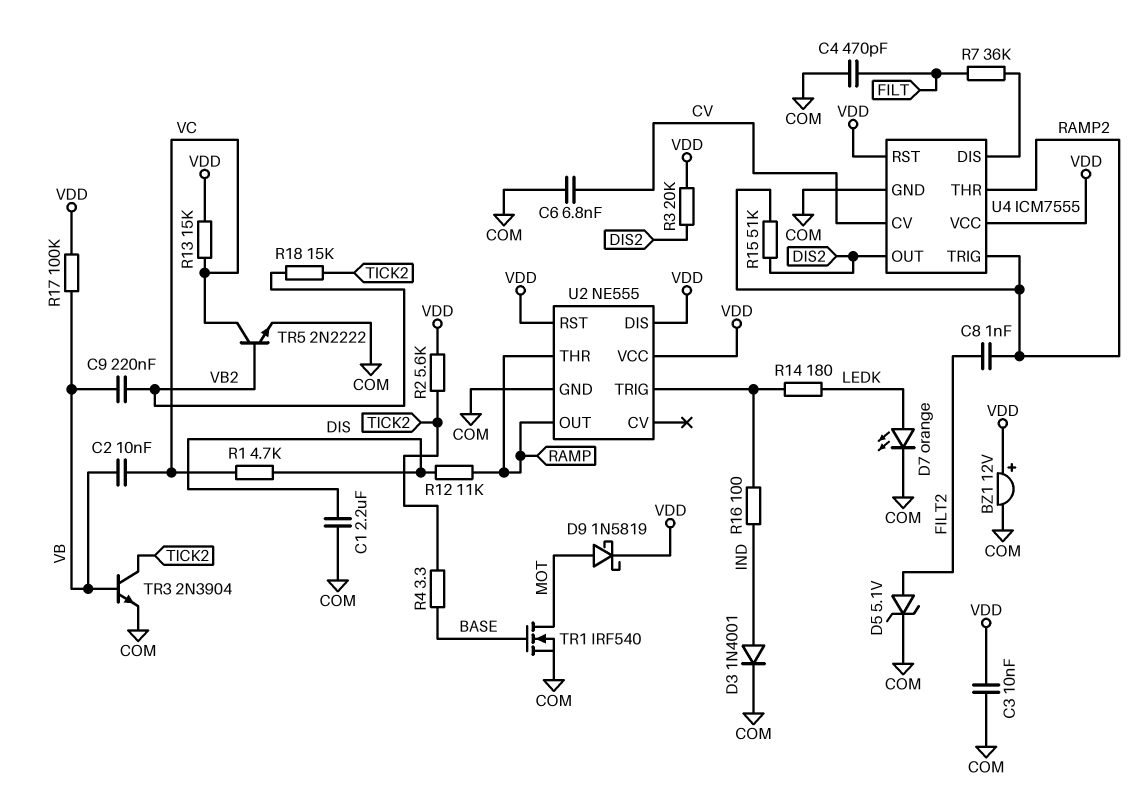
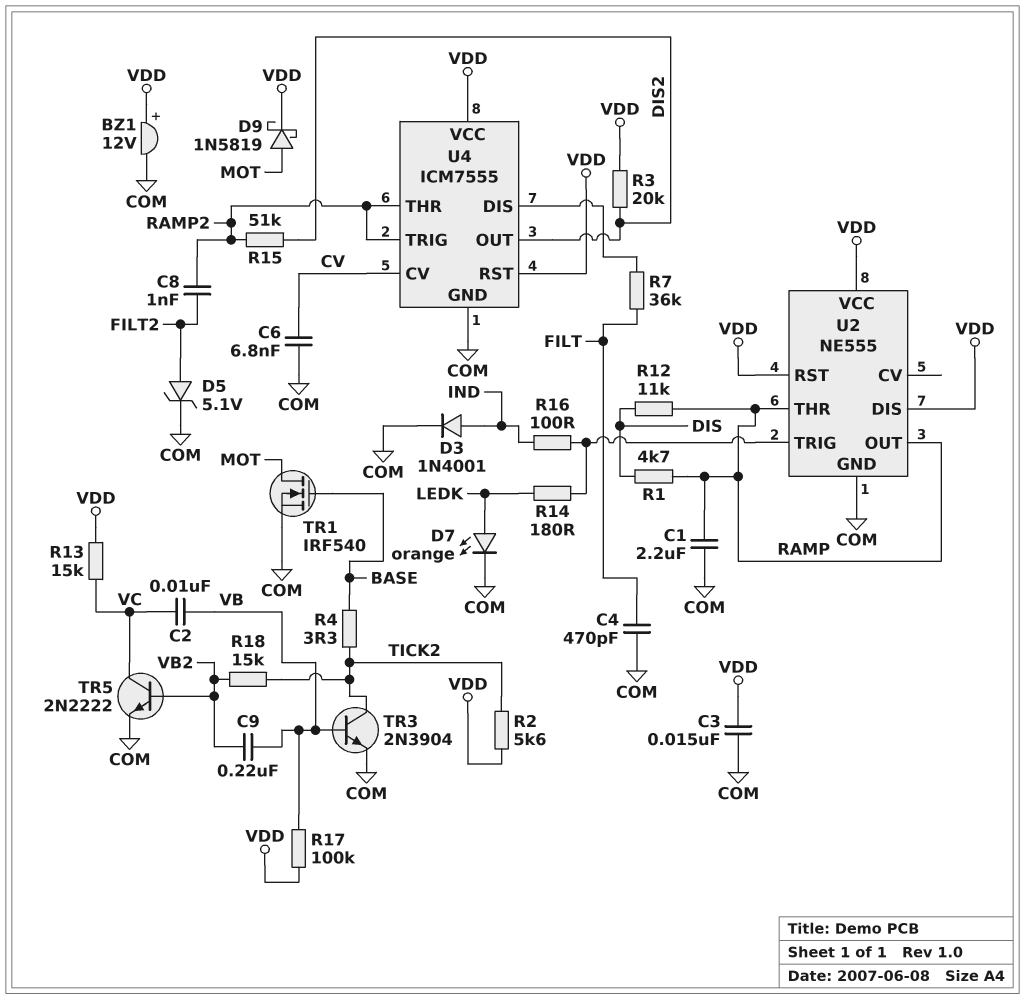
C1: 2.2uF (COM, DIS) -> 2.2uF (COM, RAMP)
C3: 10nF (COM, VDD) -> 15nF (COM, VDD)
R1: 4.7k (DIS, VC) -> 4.7k (DIS, RAMP)

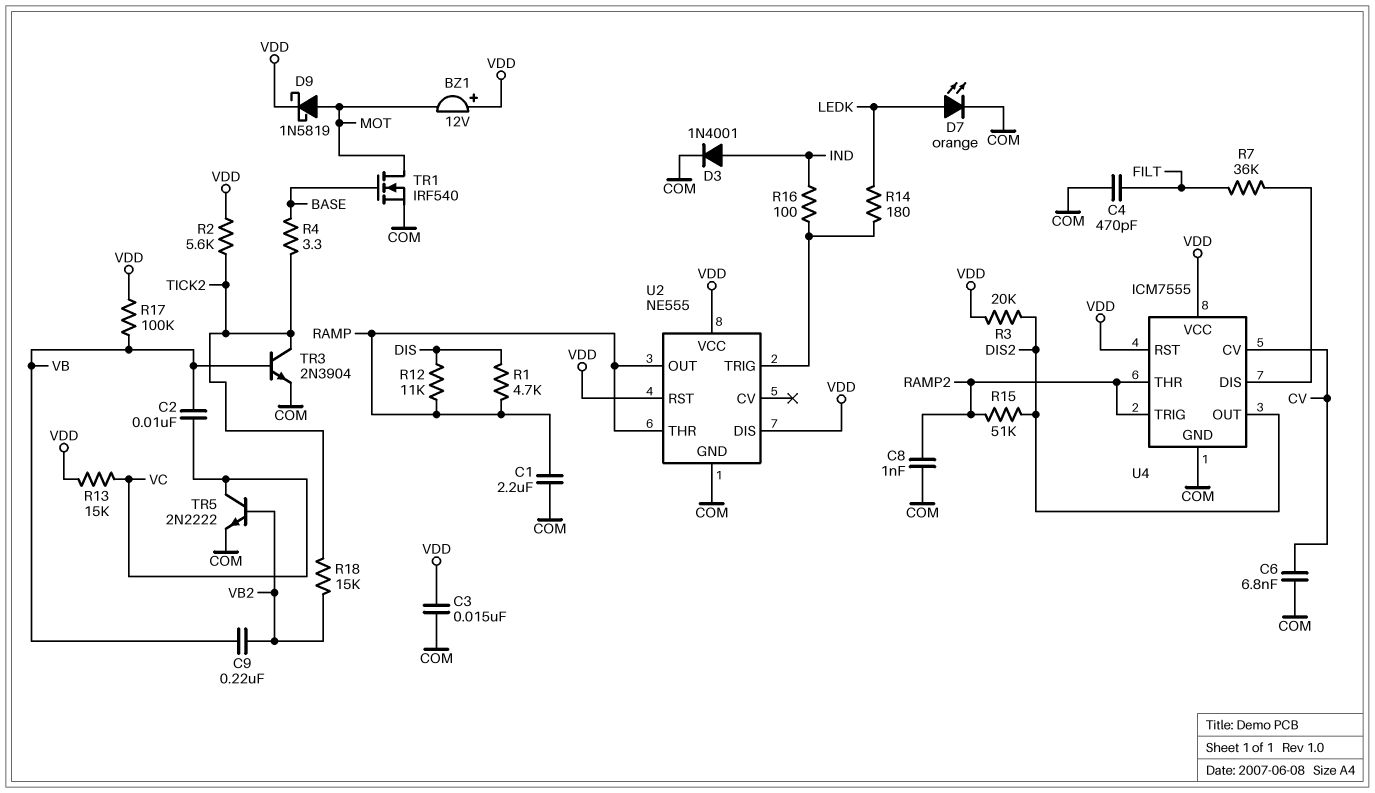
BZ1: buzzer 12V (plus VDD, minus COM) -> buzzer 12V (plus VDD, minus MOT)
C8: 1nF (FILT2, RAMP2) -> 1nF (COM, RAMP2)
D5: zener 5.1V (A FILT2, K COM) -> none

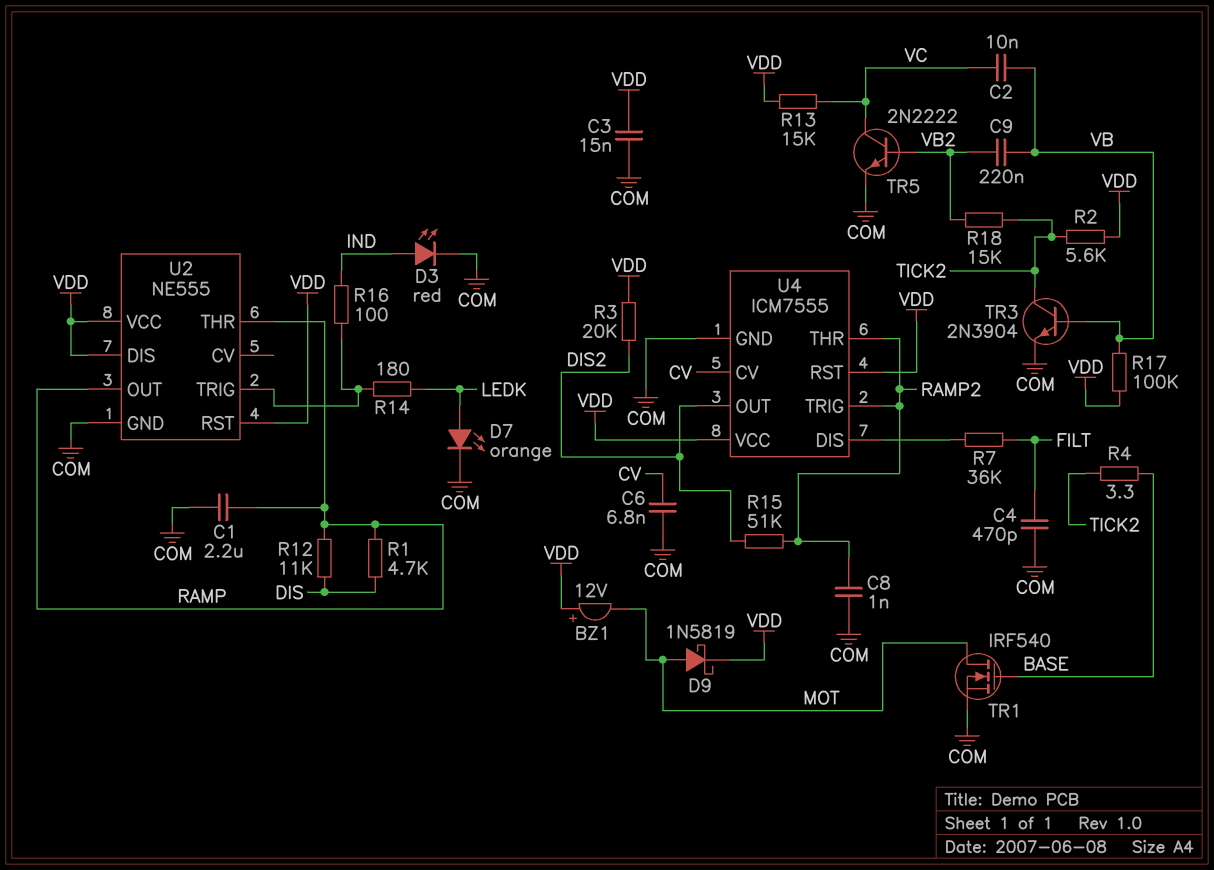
D3: diode 1N4001 (A IND, K COM) -> LED red (A IND, K COM)

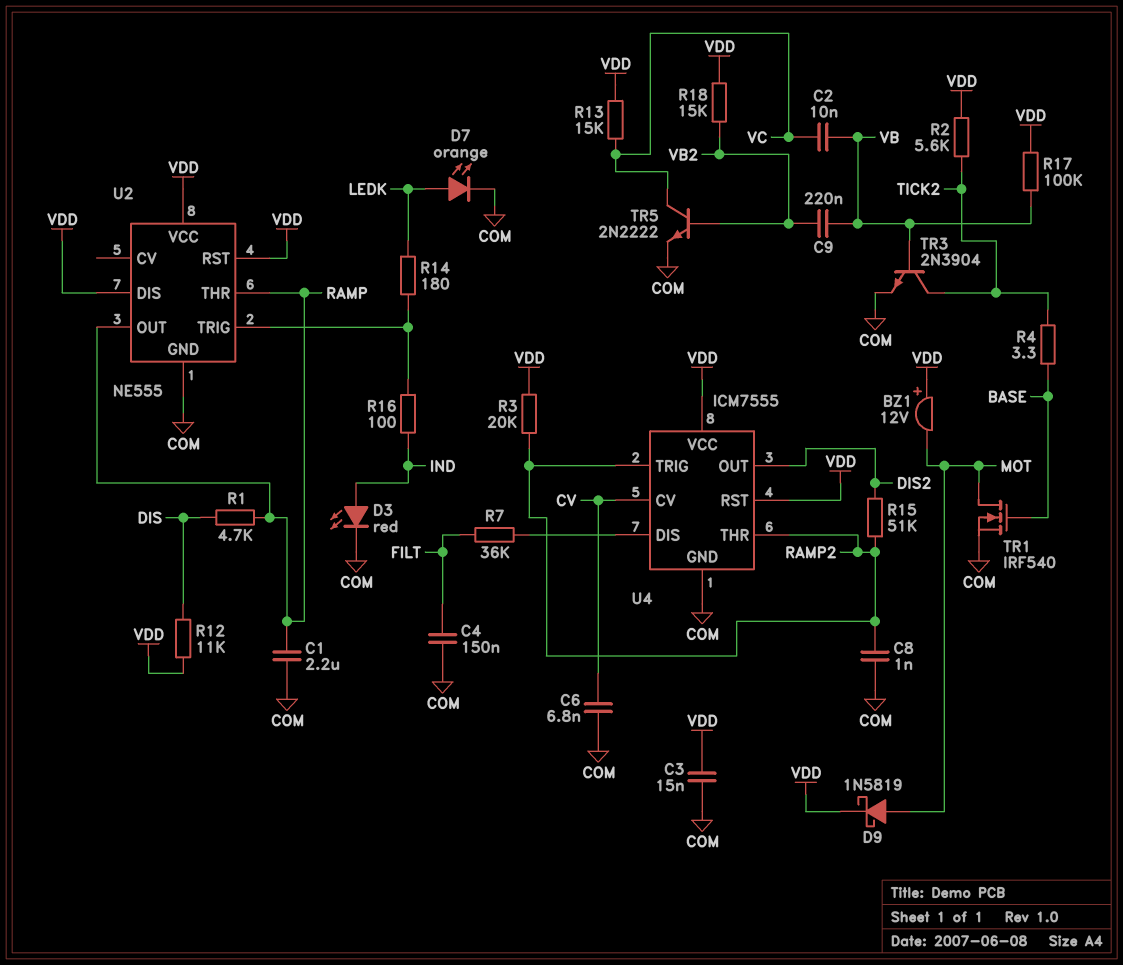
C4: 470pF (COM, FILT) -> 150nF (COM, FILT)
R3: 20k (DIS2, VDD) -> 20k (RAMP2, VDD)
R12: 11k (DIS, RAMP) -> 11k (DIS, VDD)
R18: 15k (TICK2, VB2) -> 15k (VB2, VDD)

